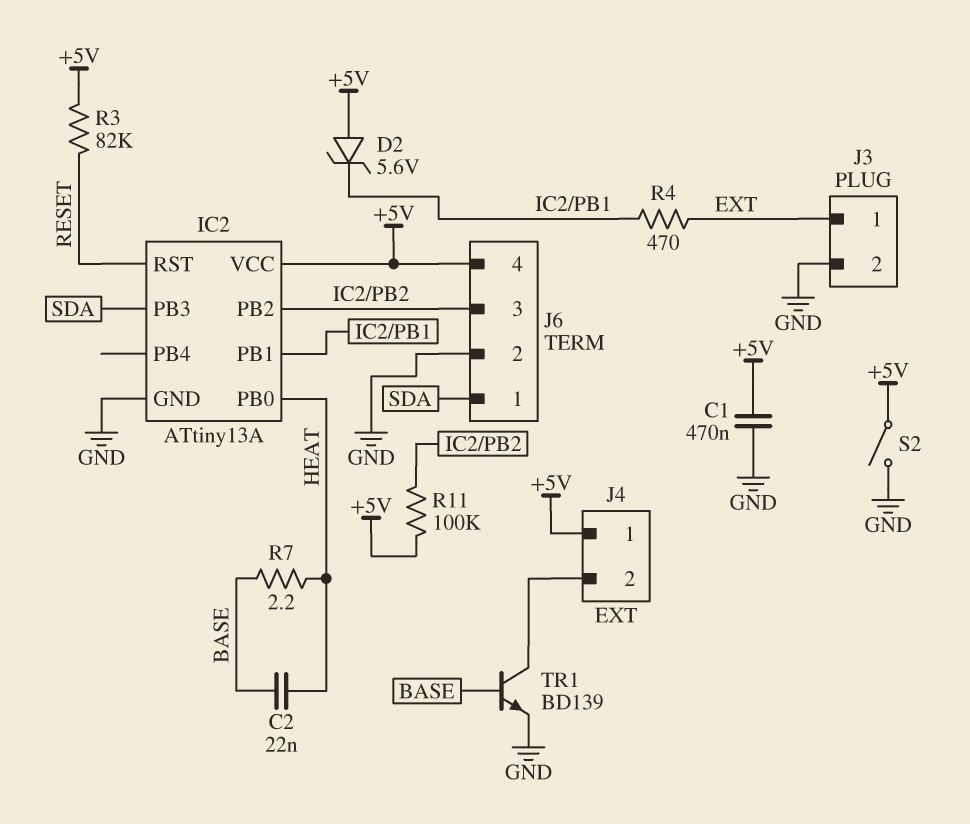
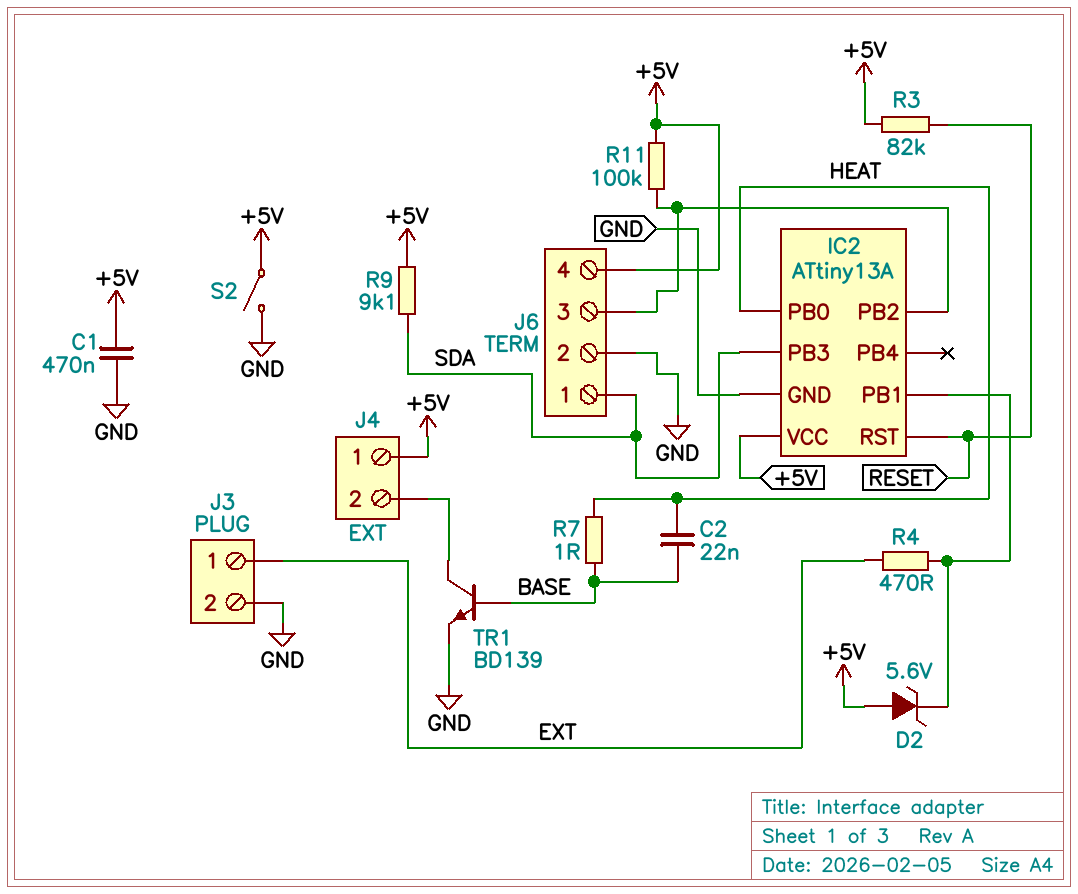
R7: 2.2 (BASE, HEAT) -> 1 (BASE, HEAT)
R9: none -> 9.1k (+5V, SDA)

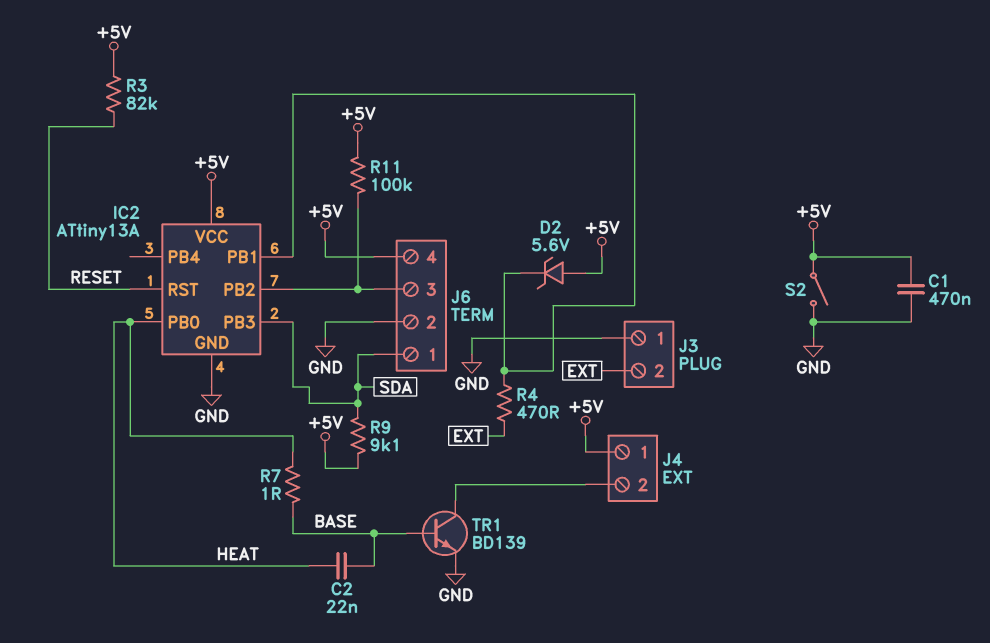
J3 pin 1: EXT -> GND
J3 pin 2: GND -> EXT

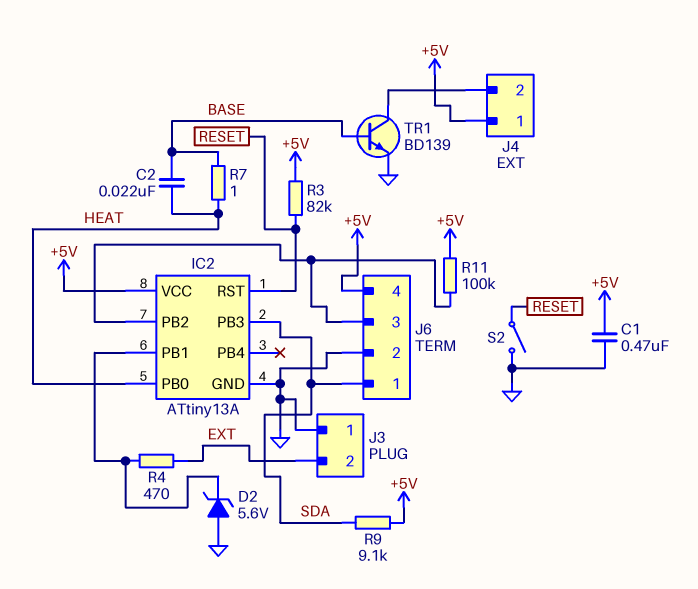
D2: zener 5.6V (A +5V, K IC2/PB1) -> zener 5.6V (A GND, K IC2/PB1)
S2: switch (+5V, GND) -> switch (GND, RESET)

